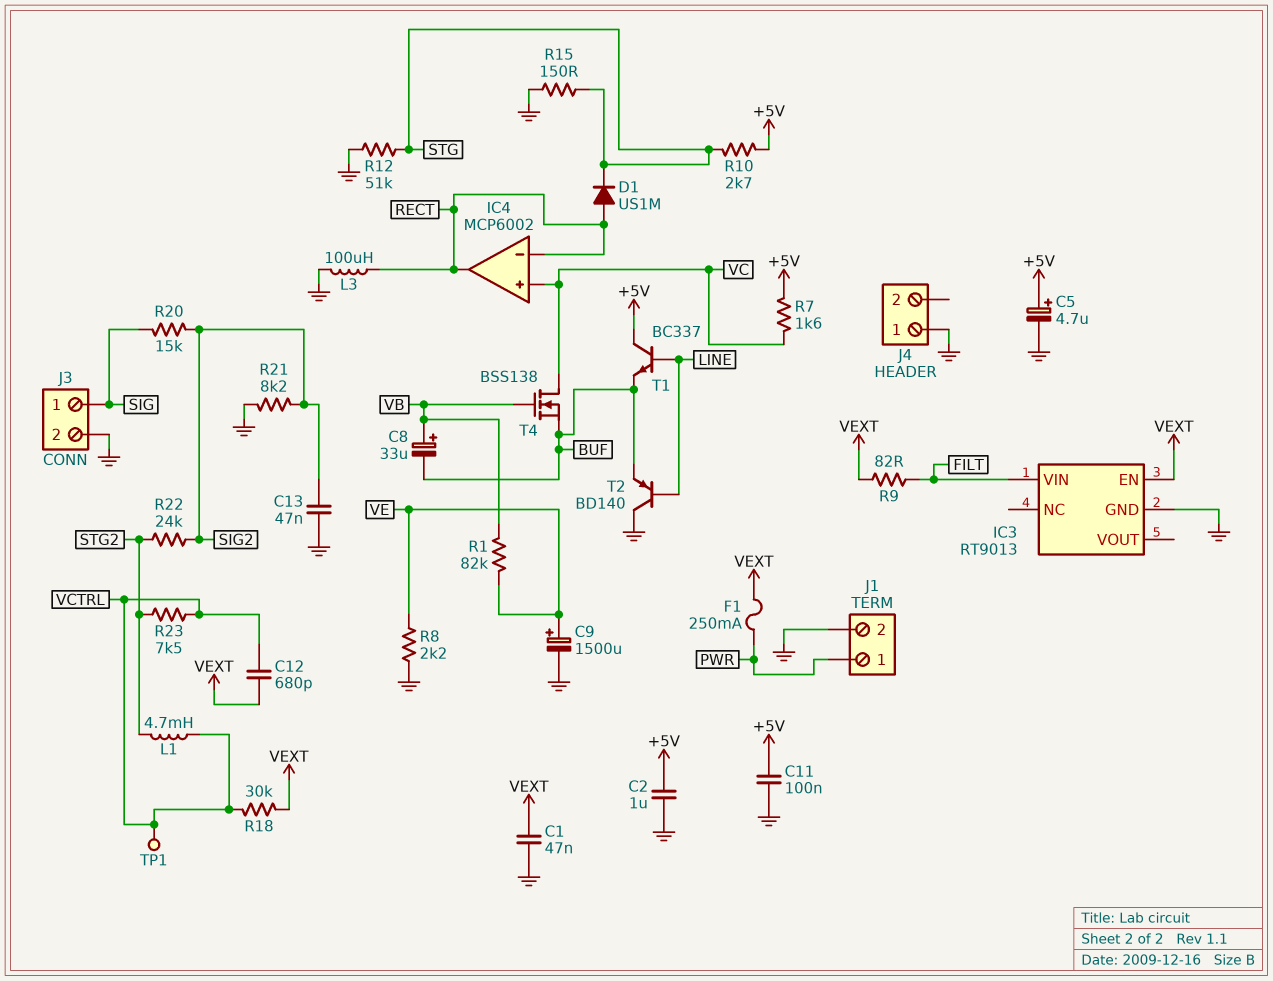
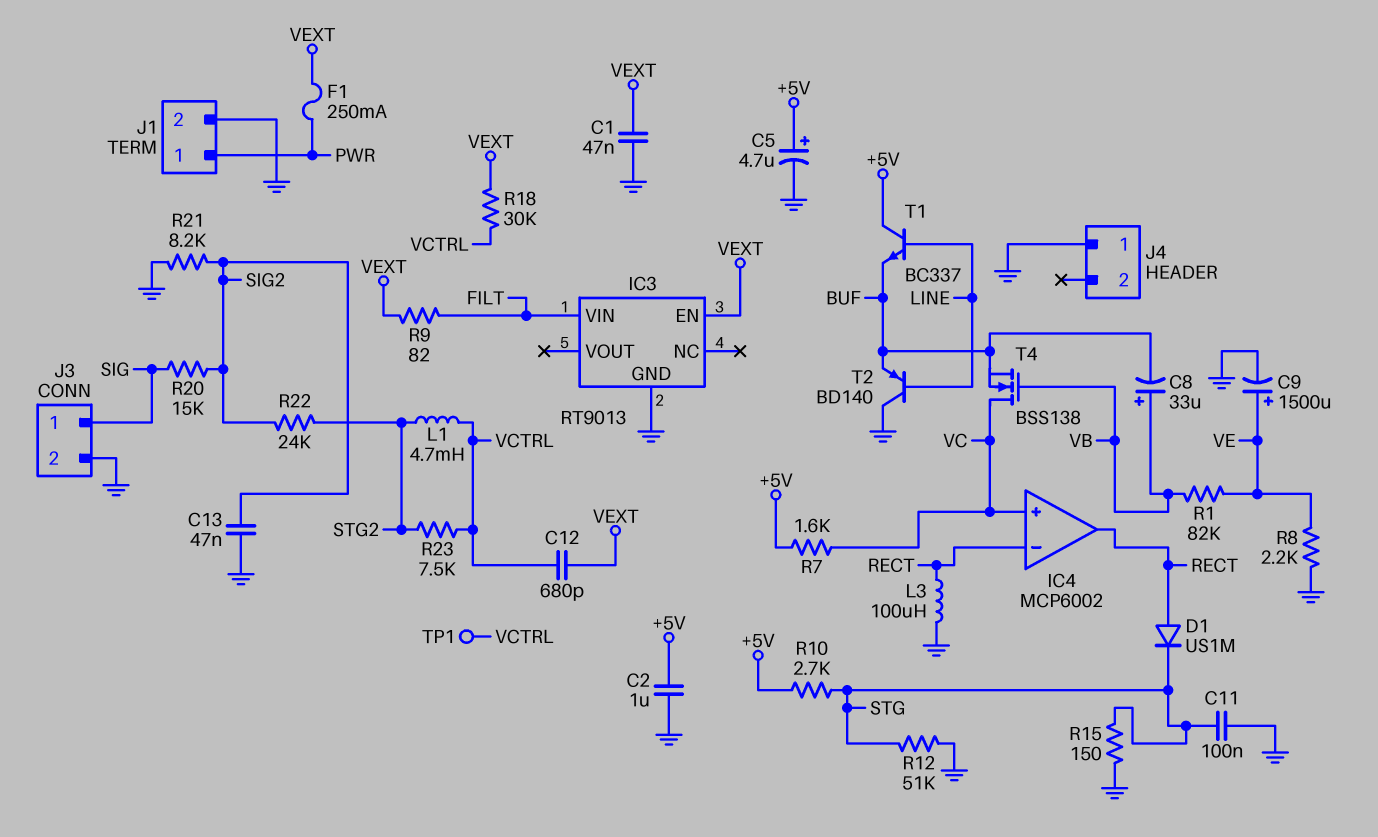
C11: 100nF (+5V, GND) -> 100nF (GND, STG)

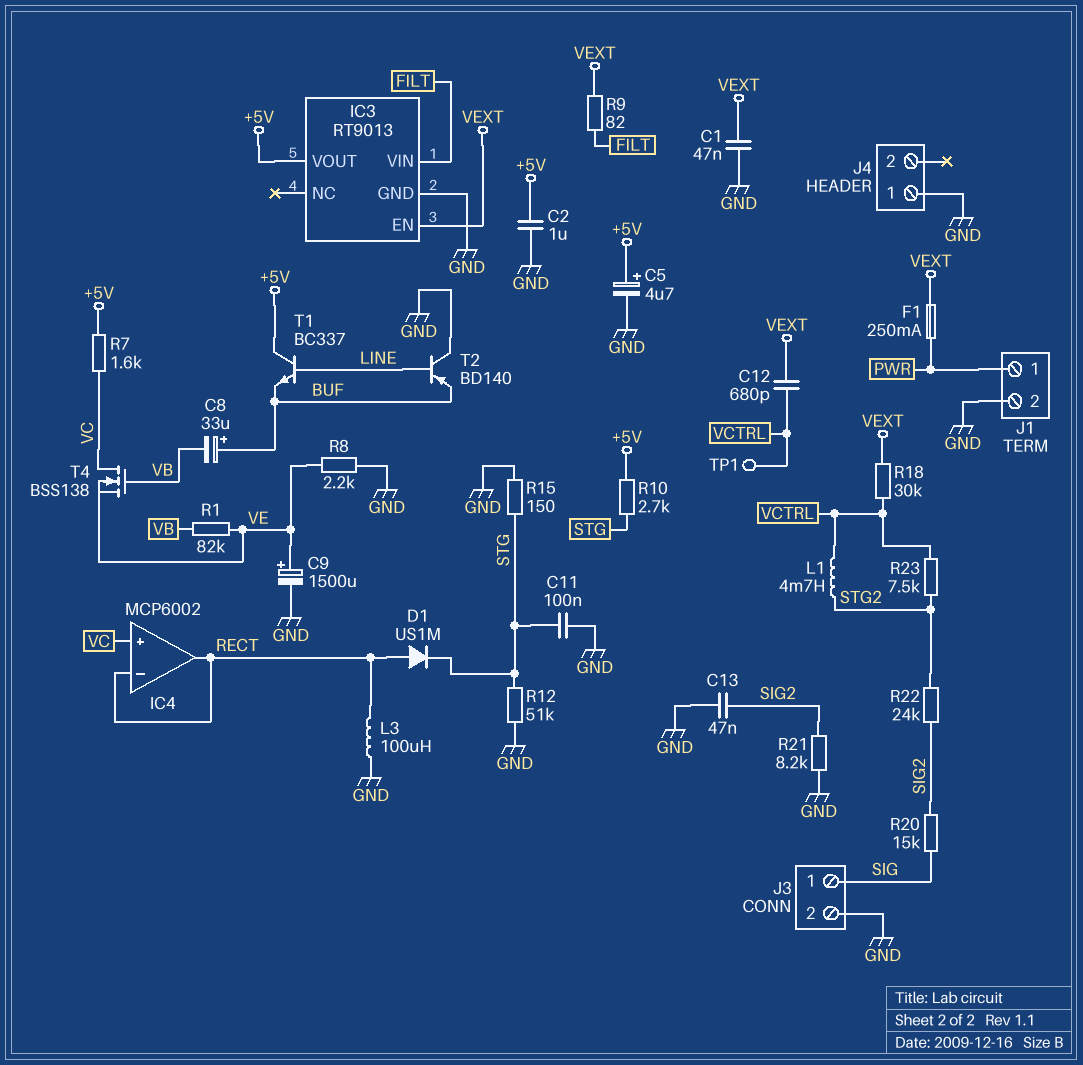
C8: 33uF (plus VB, minus BUF) -> 33uF (plus BUF, minus VB)
IC3 pin VOUT: none -> +5V
T4: NMOS BSS138 (G VB, D VC, S BUF) -> NMOS BSS138 (G VB, D VC, S VE)

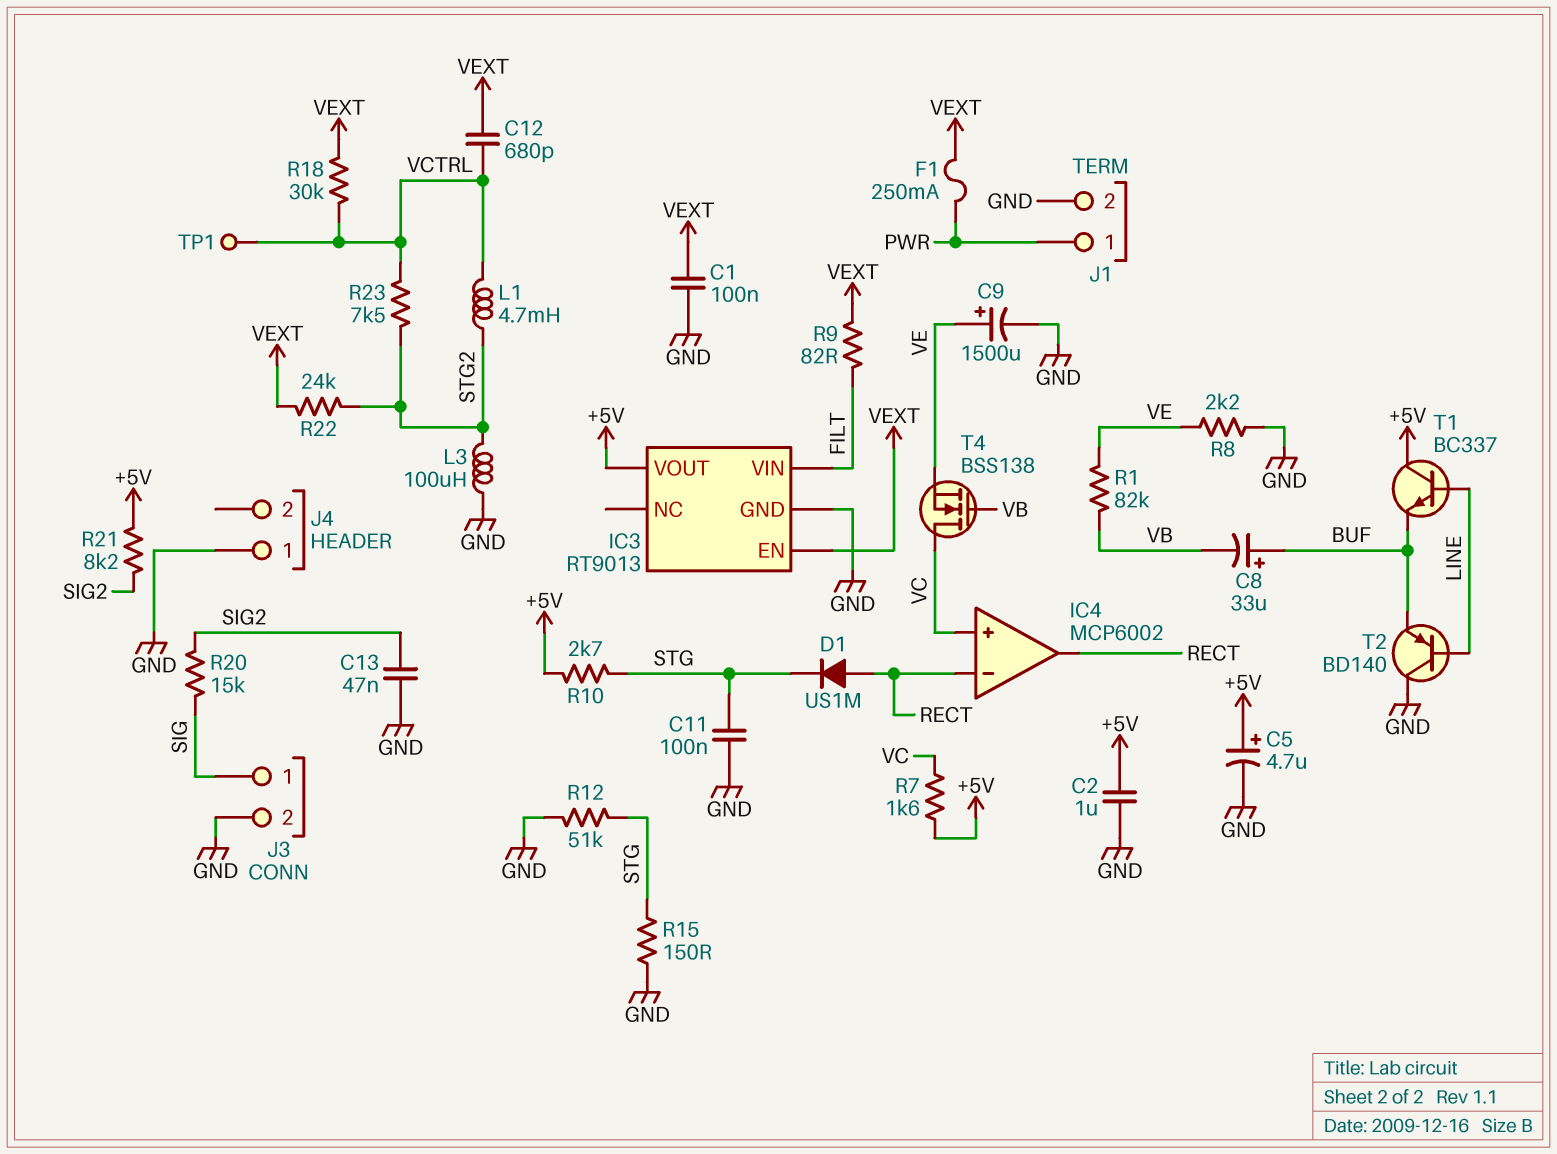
C1: 47nF (GND, VEXT) -> 100nF (GND, VEXT)
L3: 100uH (GND, RECT) -> 100uH (GND, STG2)
R21: 8.2k (GND, SIG2) -> 8.2k (+5V, SIG2)
R22: 24k (SIG2, STG2) -> 24k (STG2, VEXT)

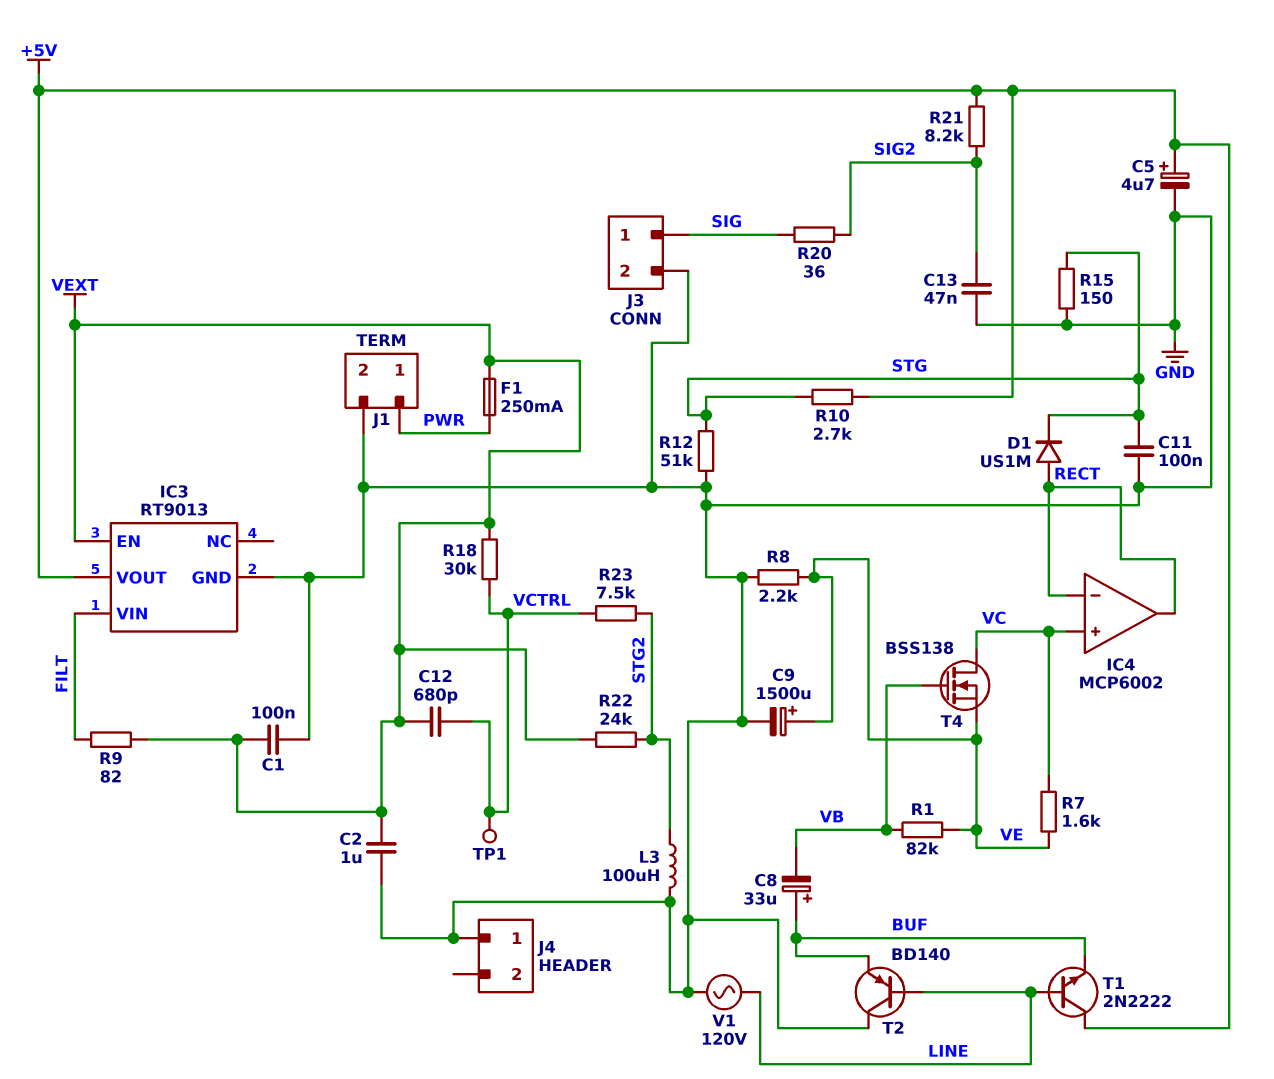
C2: 1uF (+5V, GND) -> 1uF (GND, VEXT)
L1: 4.7mH (STG2, VCTRL) -> none
R7: 1.6k (+5V, VC) -> 1.6k (VC, VE)
R20: 15k (SIG, SIG2) -> 36 (SIG, SIG2)
T1: NPN BC337 (B LINE, C +5V, E BUF) -> NPN 2N2222 (B LINE, C +5V, E BUF)
V1: none -> AC 120V (GND, LINE)

